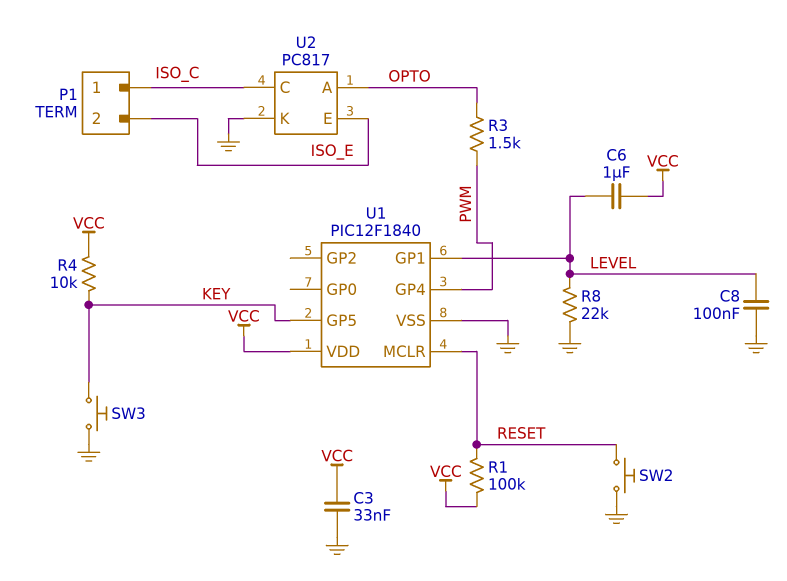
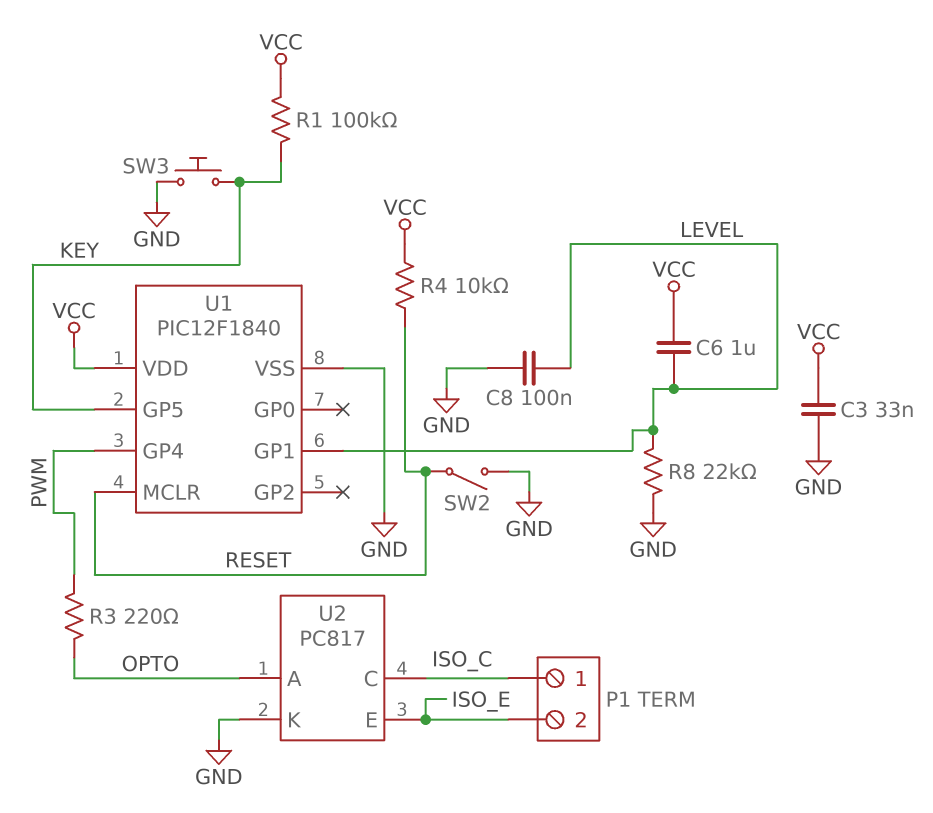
R1: 100k (RESET, VCC) -> 100k (KEY, VCC)
R3: 1.5k (OPTO, PWM) -> 220 (OPTO, PWM)
R4: 10k (KEY, VCC) -> 10k (RESET, VCC)
SW2: button (GND, RESET) -> switch (GND, RESET)

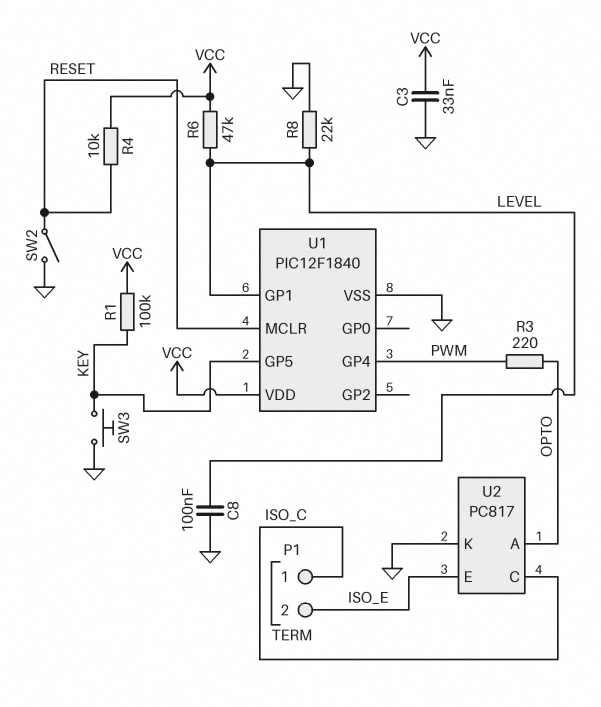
C6: 1uF (LEVEL, VCC) -> none
R6: none -> 47k (LEVEL, VCC)

